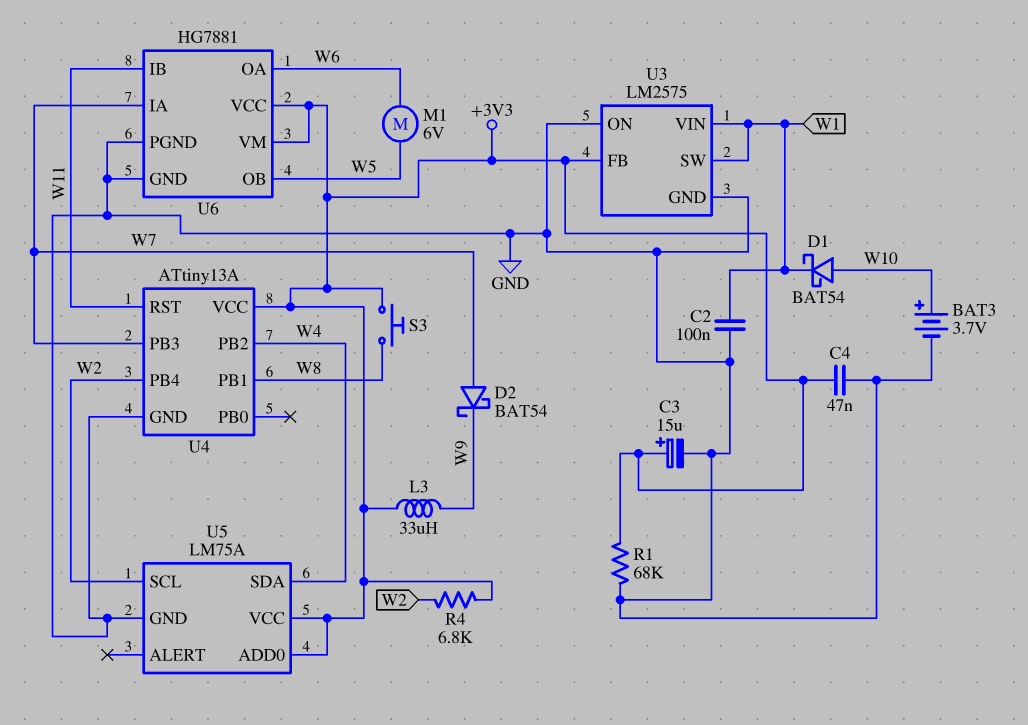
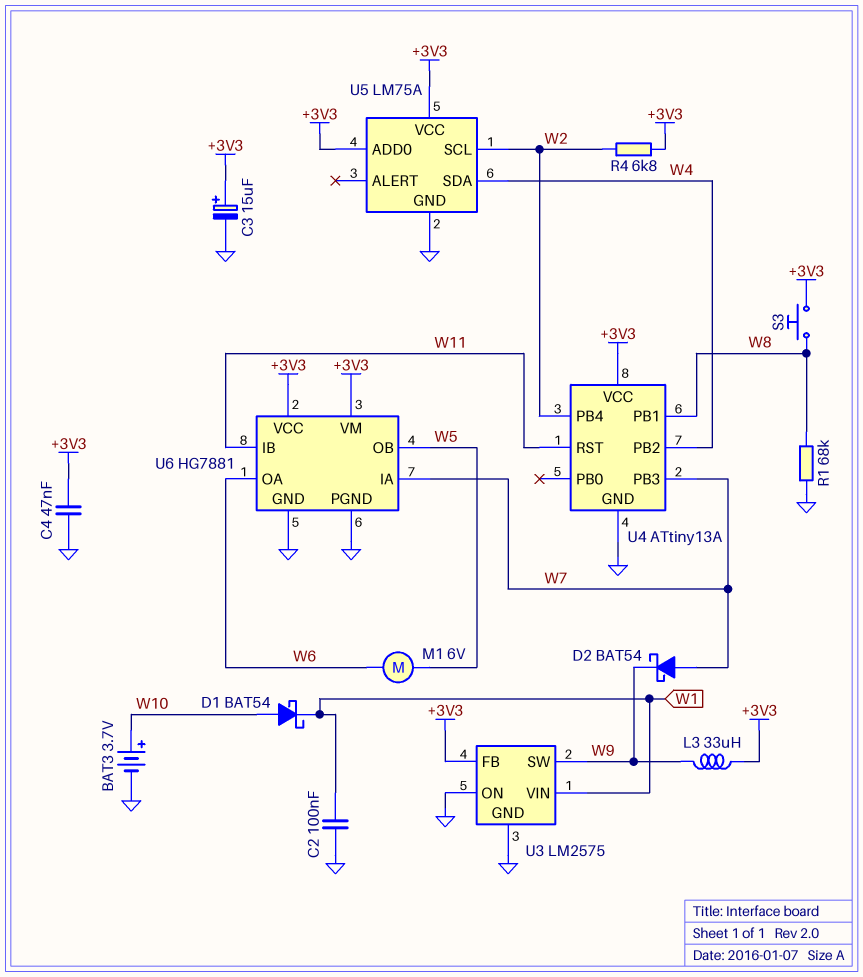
R1: 68k (+3V3, GND) -> 68k (GND, W8)
U3 pin SW: W1 -> W9

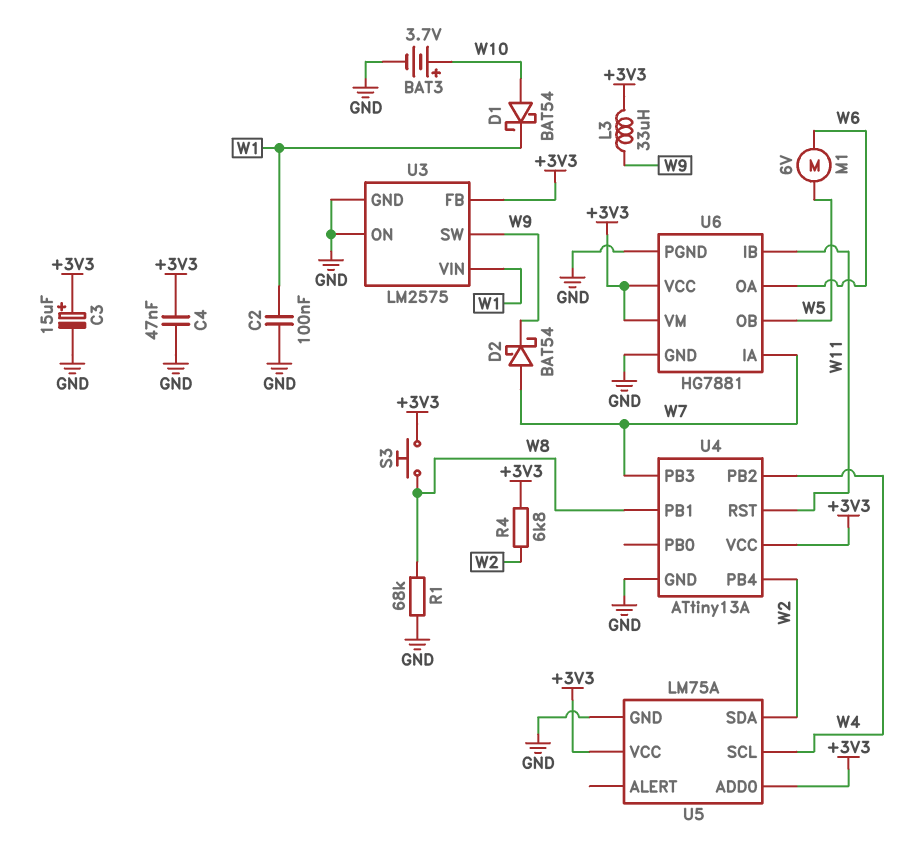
U5 pin SCL: W2 -> W4
U5 pin SDA: W4 -> W2

